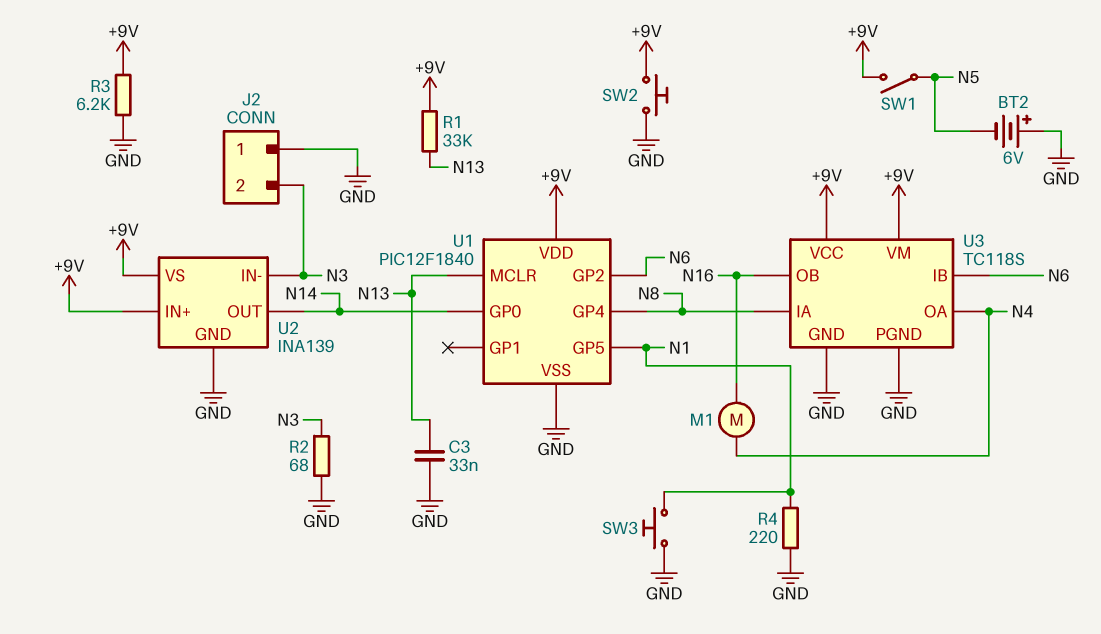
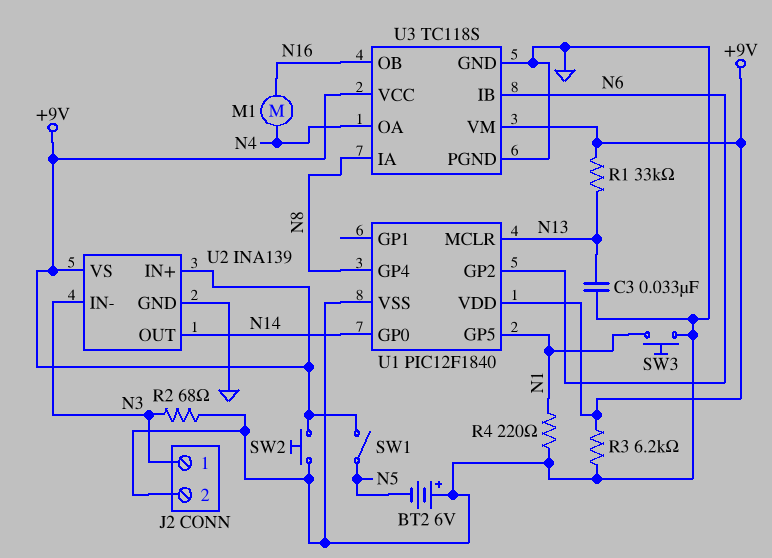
J2 pin 1: GND -> N3
J2 pin 2: N3 -> GND

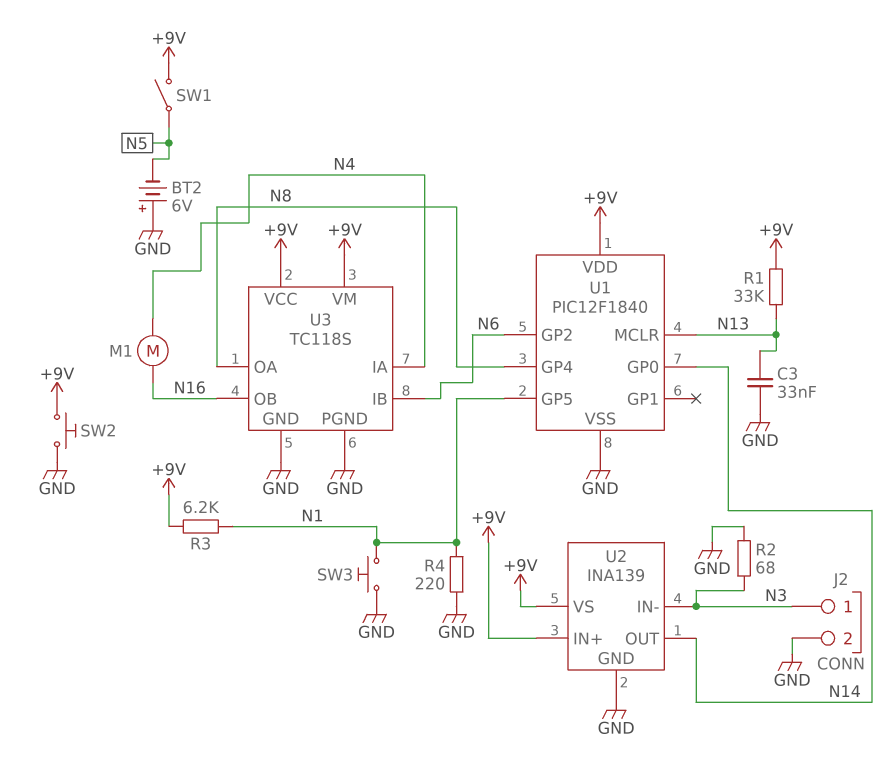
R3: 6.2k (+9V, GND) -> 6.2k (+9V, N1)
U3 pin IA: N8 -> N4
U3 pin OA: N4 -> N8

